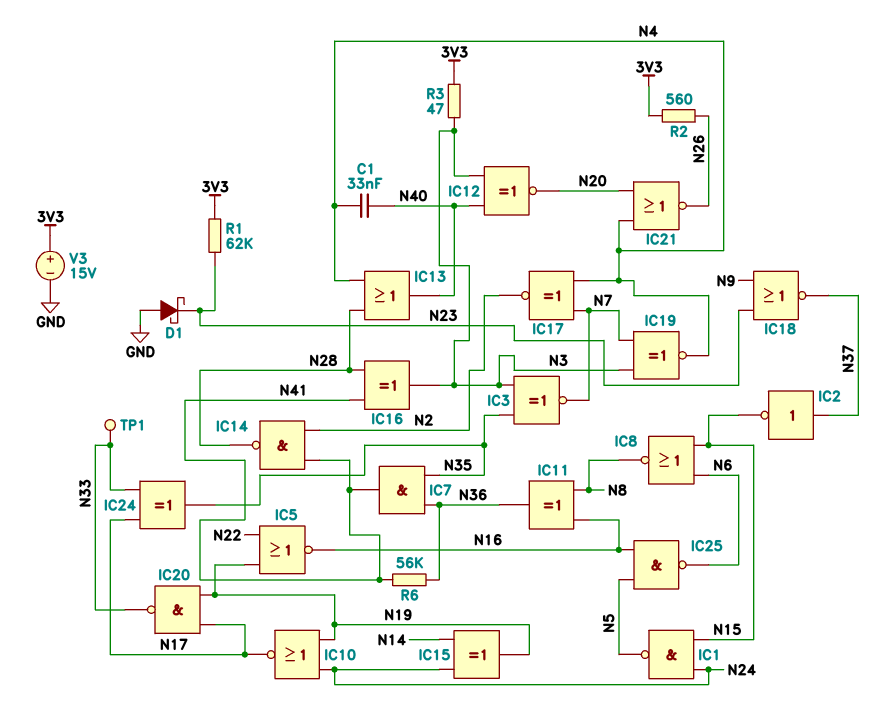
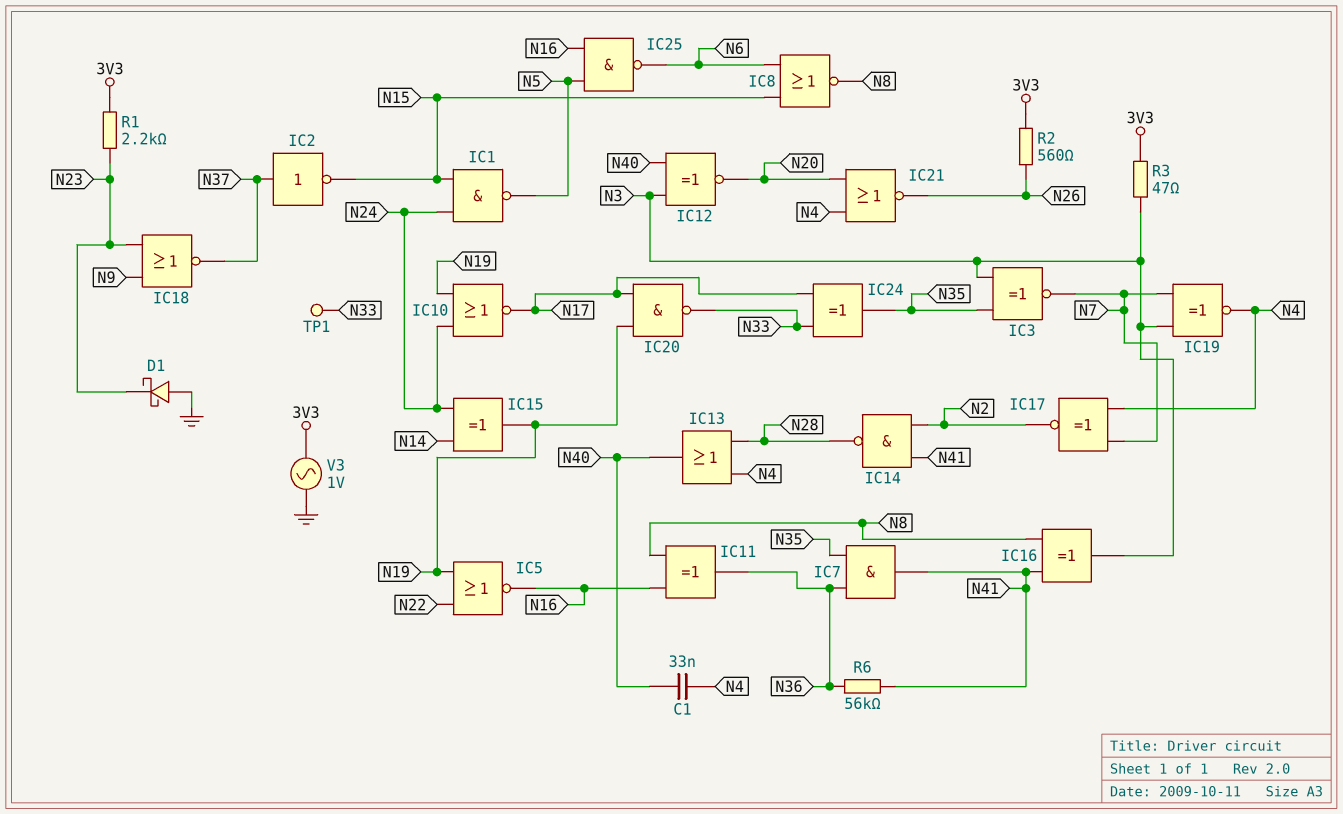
IC16: XOR (in N28, in N41, out N3) -> XOR (in N8, in N41, out N3)
R1: 62k (3V3, N23) -> 2.2k (3V3, N23)
V3: 15V (plus 3V3, minus GND) -> AC 1V (3V3, GND)

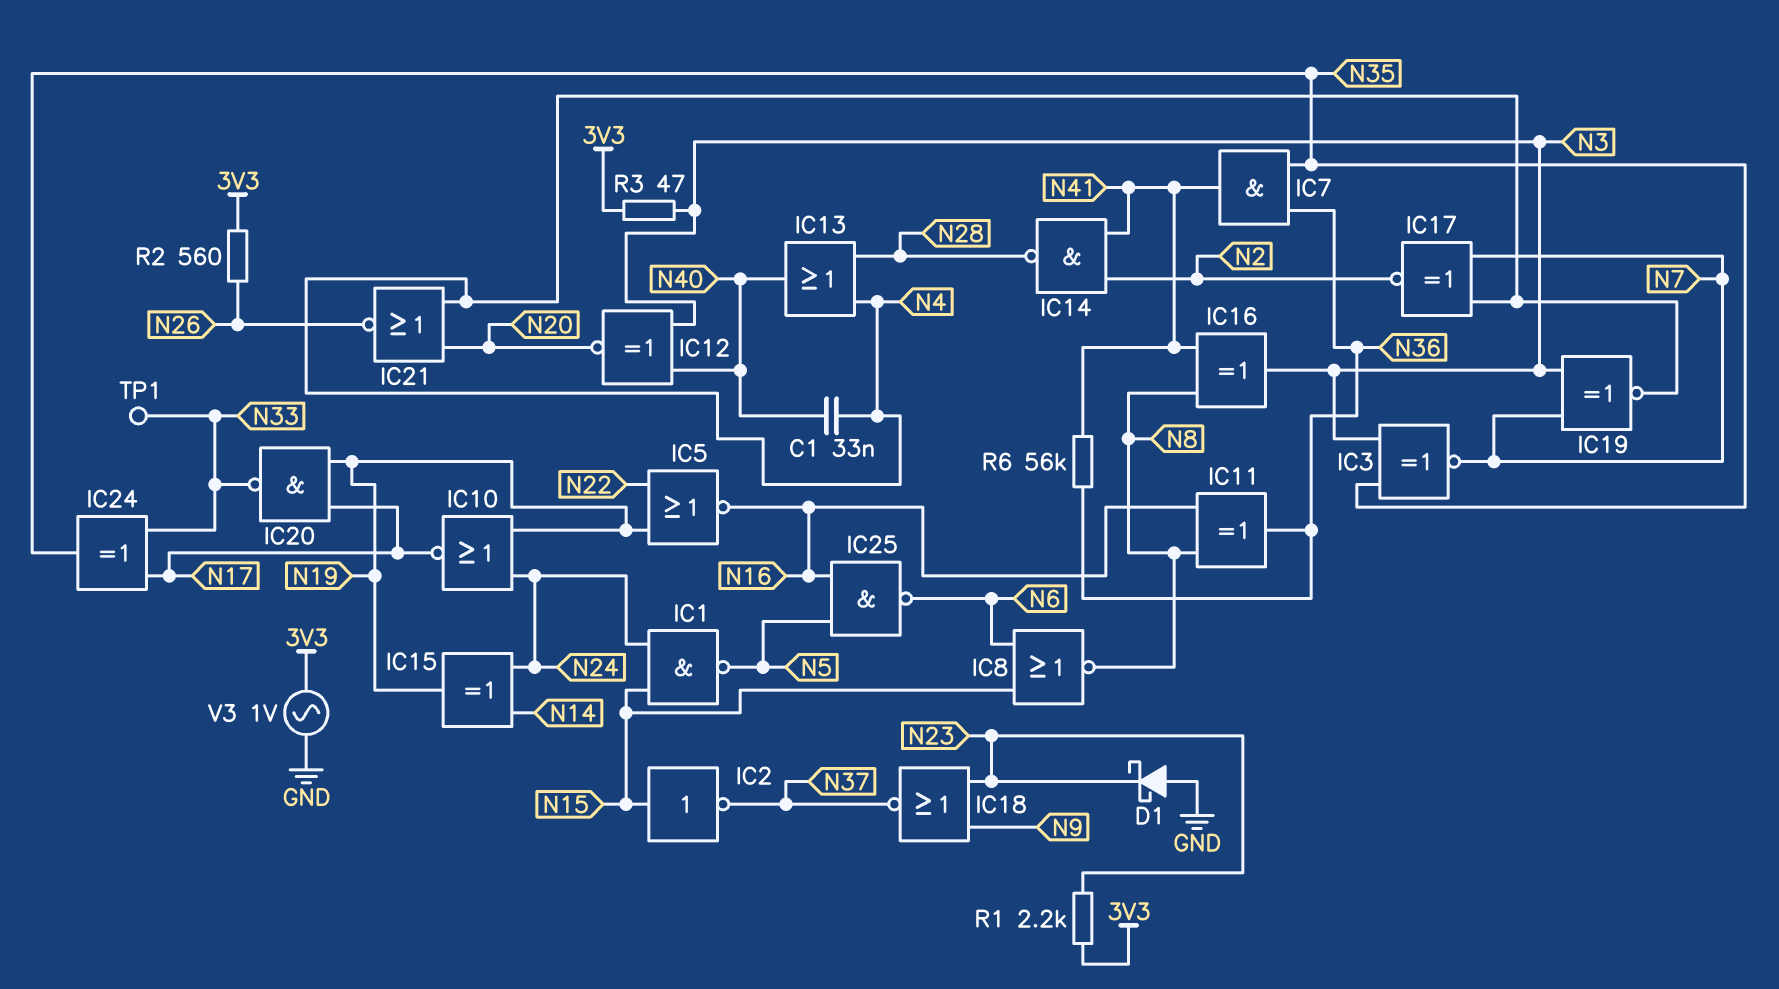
IC2: NOT (in N37, out N15) -> NOT (in N15, out N37)

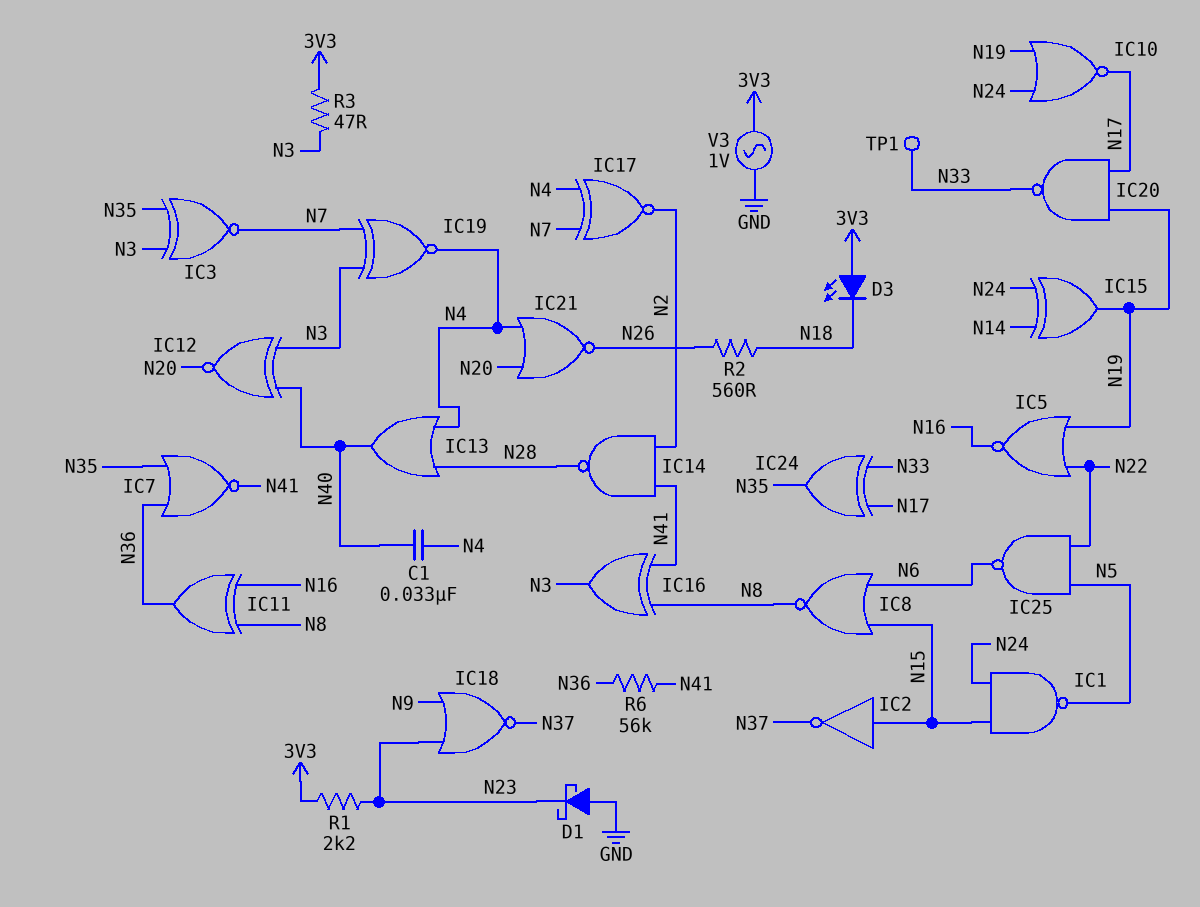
D3: none -> LED (A 3V3, K N18)
IC7: AND (in N35, in N36, out N41) -> NOR (in N35, in N36, out N41)
IC25: NAND (in N5, in N16, out N6) -> NAND (in N5, in N22, out N6)
R2: 560 (3V3, N26) -> 560 (N18, N26)

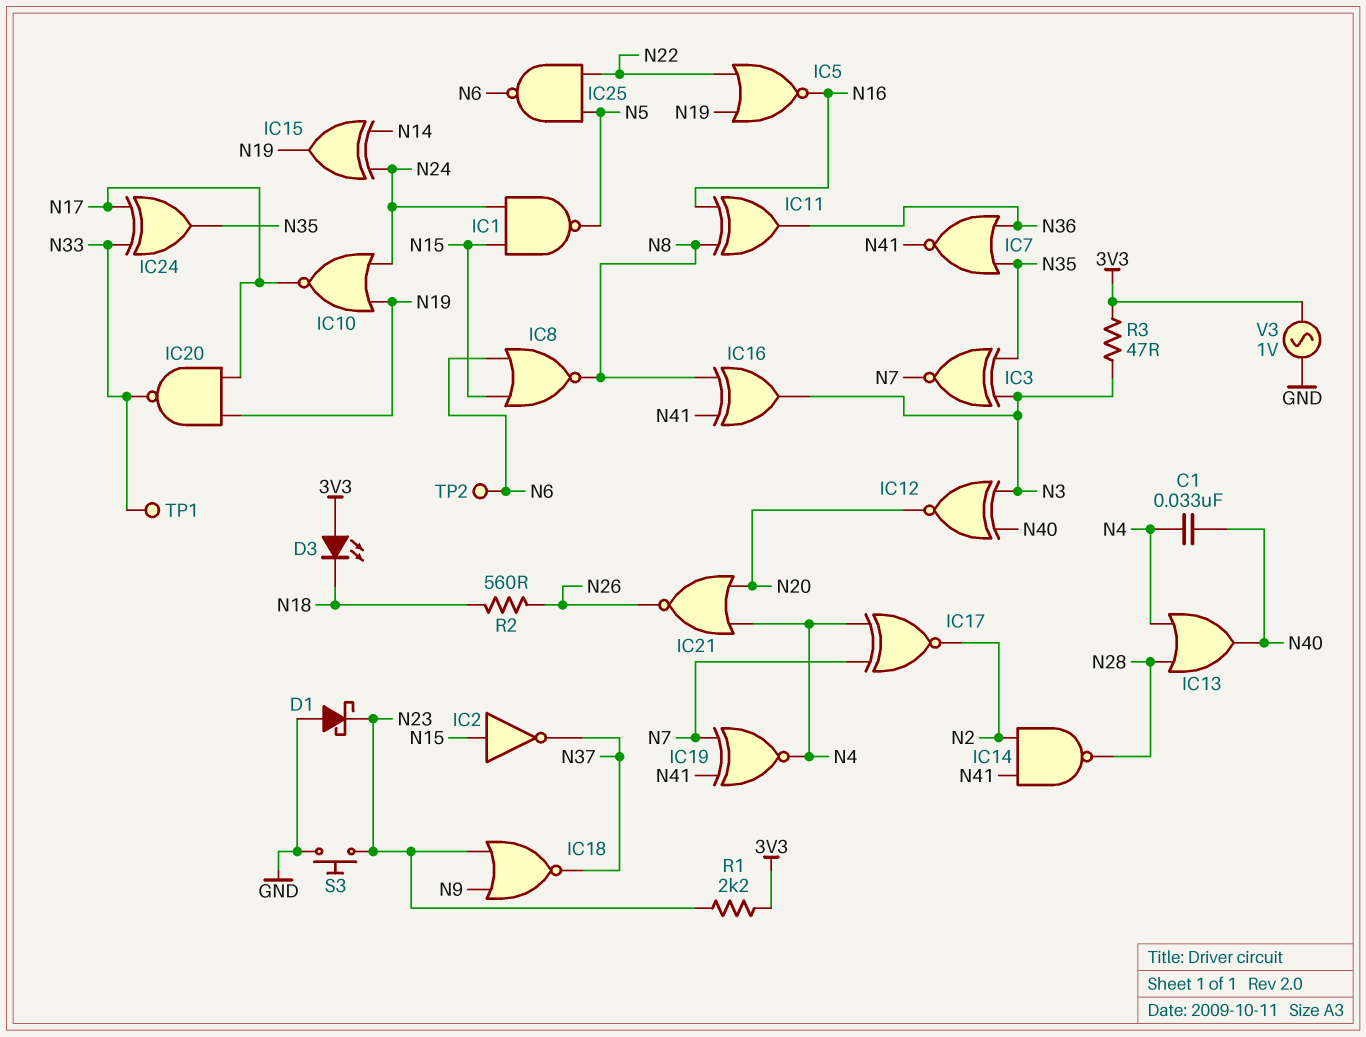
IC19: XNOR (in N3, in N7, out N4) -> XNOR (in N7, in N41, out N4)
R6: 56k (N36, N41) -> none
S3: none -> button (GND, N23)
TP2: none -> test point (N6)

